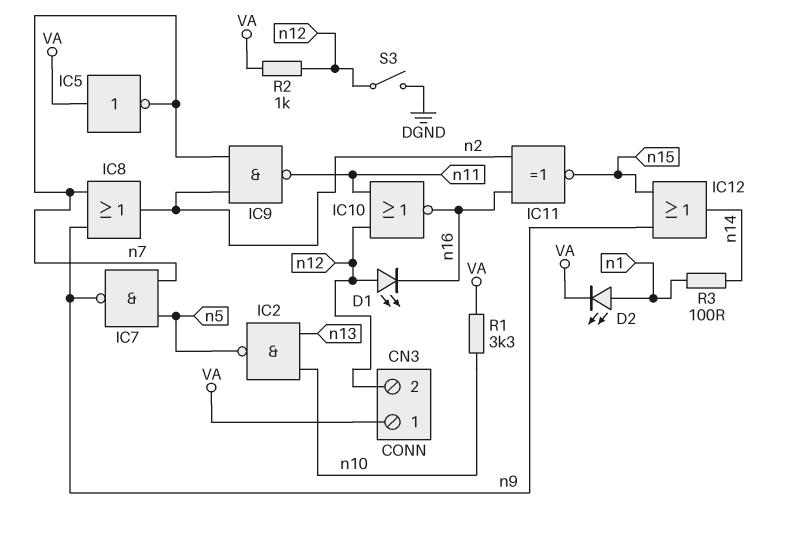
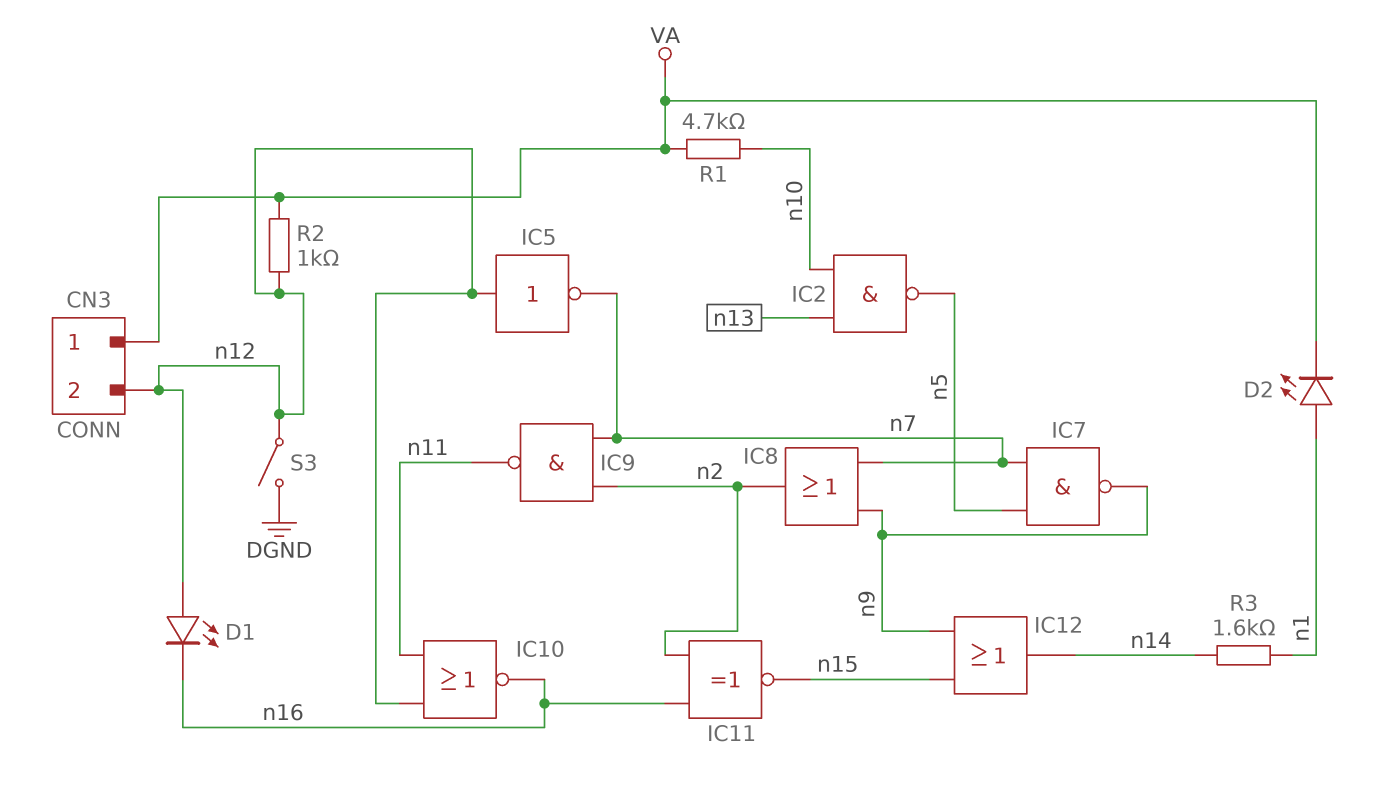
IC5: NOT (in VA, out n7) -> NOT (in n12, out n7)
R1: 3.3k (VA, n10) -> 4.7k (VA, n10)
R3: 100 (n1, n14) -> 1.6k (n1, n14)

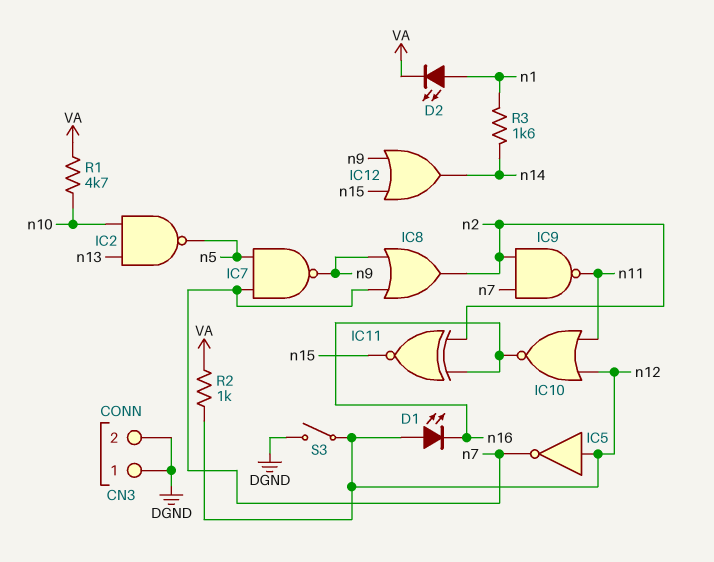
CN3 pin 1: VA -> DGND
CN3 pin 2: n12 -> DGND

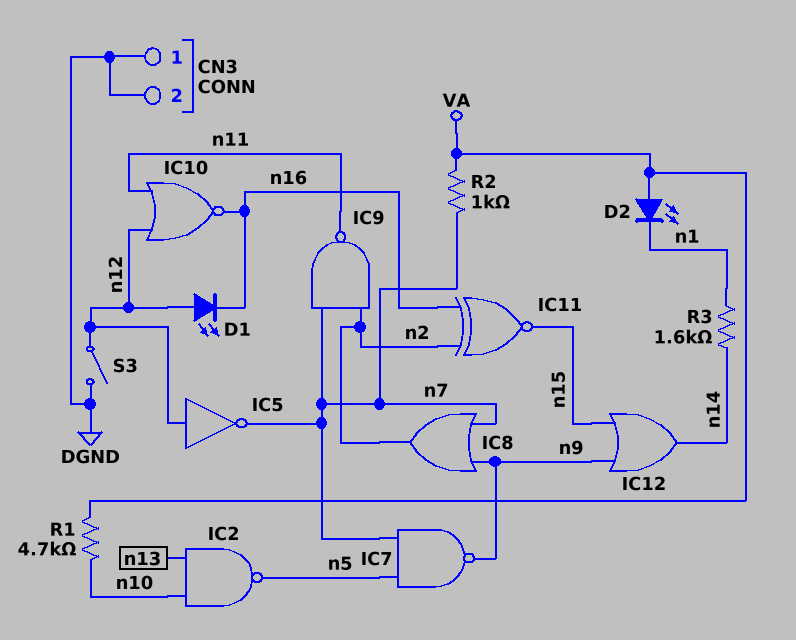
D2: LED (A n1, K VA) -> LED (A VA, K n1)
R2: 1k (VA, n12) -> 1k (VA, n7)

